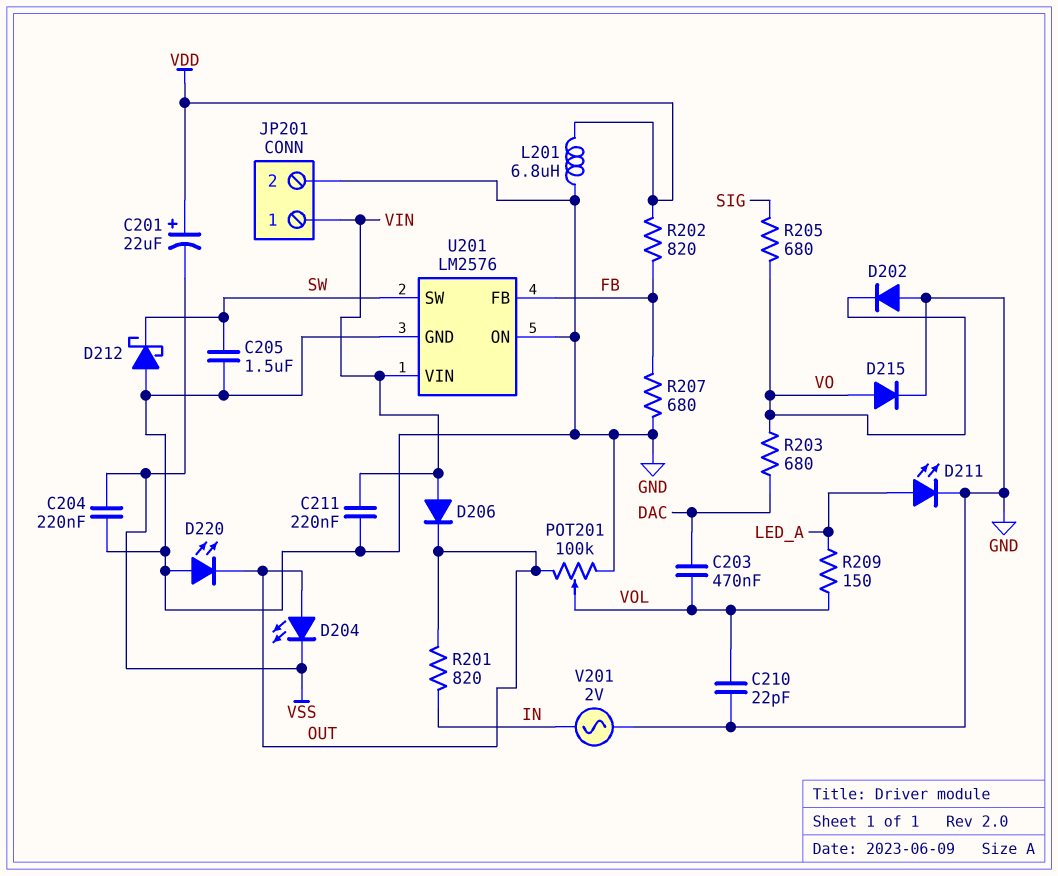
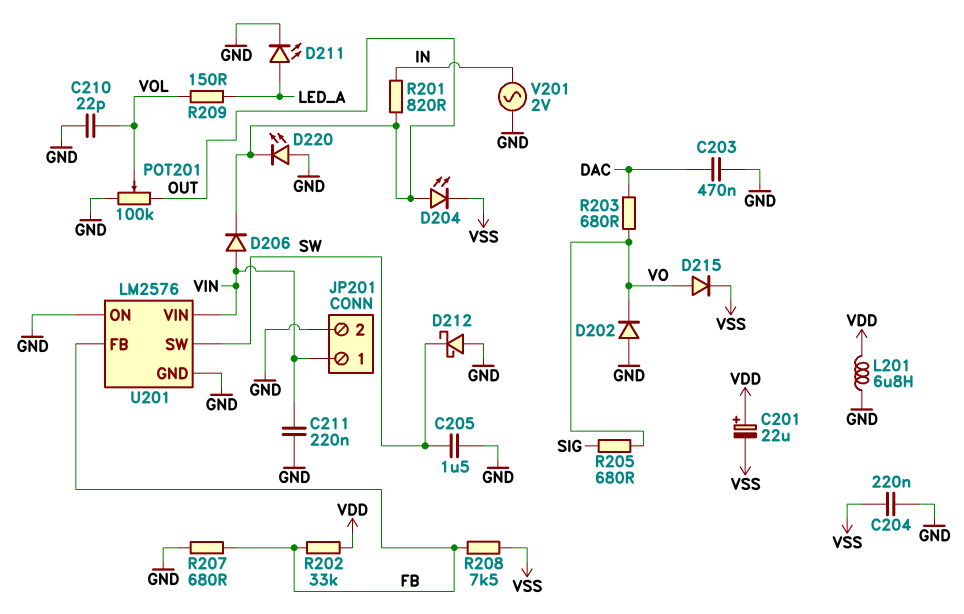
C203: 470nF (DAC, VOL) -> 470nF (DAC, GND)
D215: diode (A VO, K GND) -> diode (A VO, K VSS)
R202: 820 (FB, VDD) -> 33k (FB, VDD)
R208: none -> 7.5k (FB, VSS)

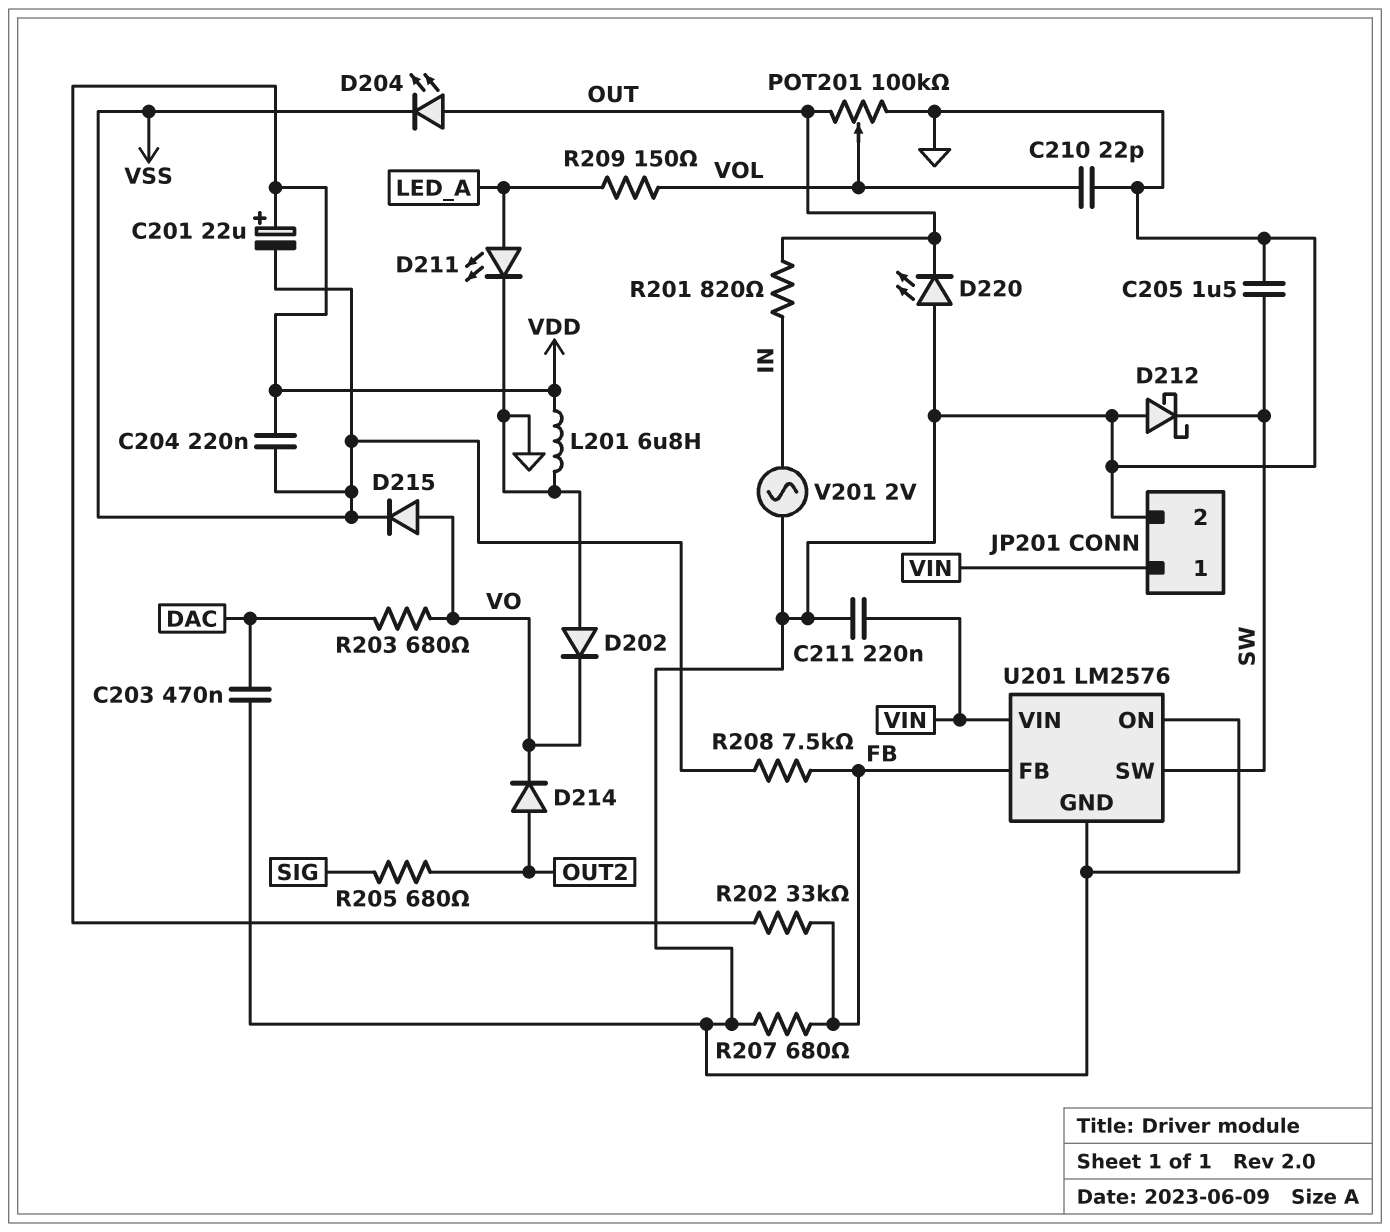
C204: 220nF (GND, VSS) -> 220nF (VDD, VSS)
D206: diode (A VIN, K OUT) -> none
D214: none -> diode (A OUT2, K VO)
R205: 680 (SIG, VO) -> 680 (OUT2, SIG)

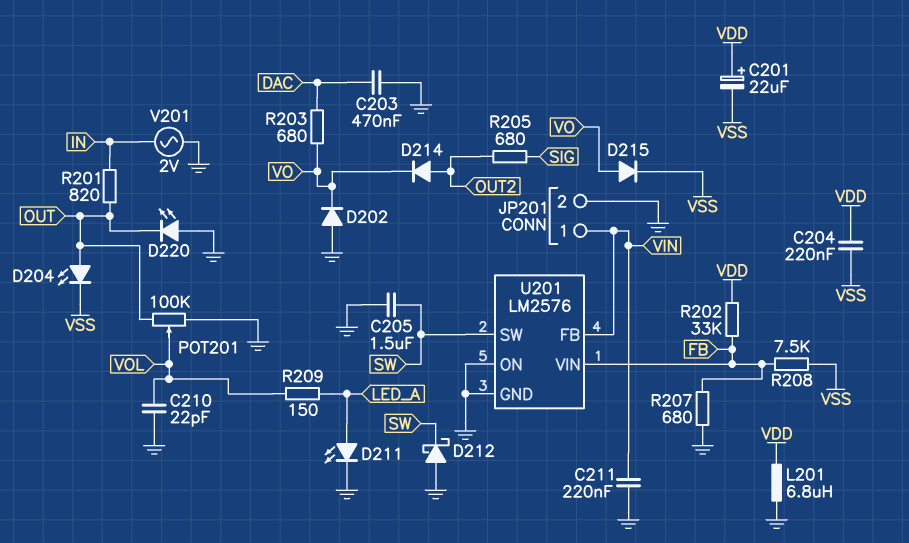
U201 pin FB: FB -> VIN
U201 pin VIN: VIN -> FB

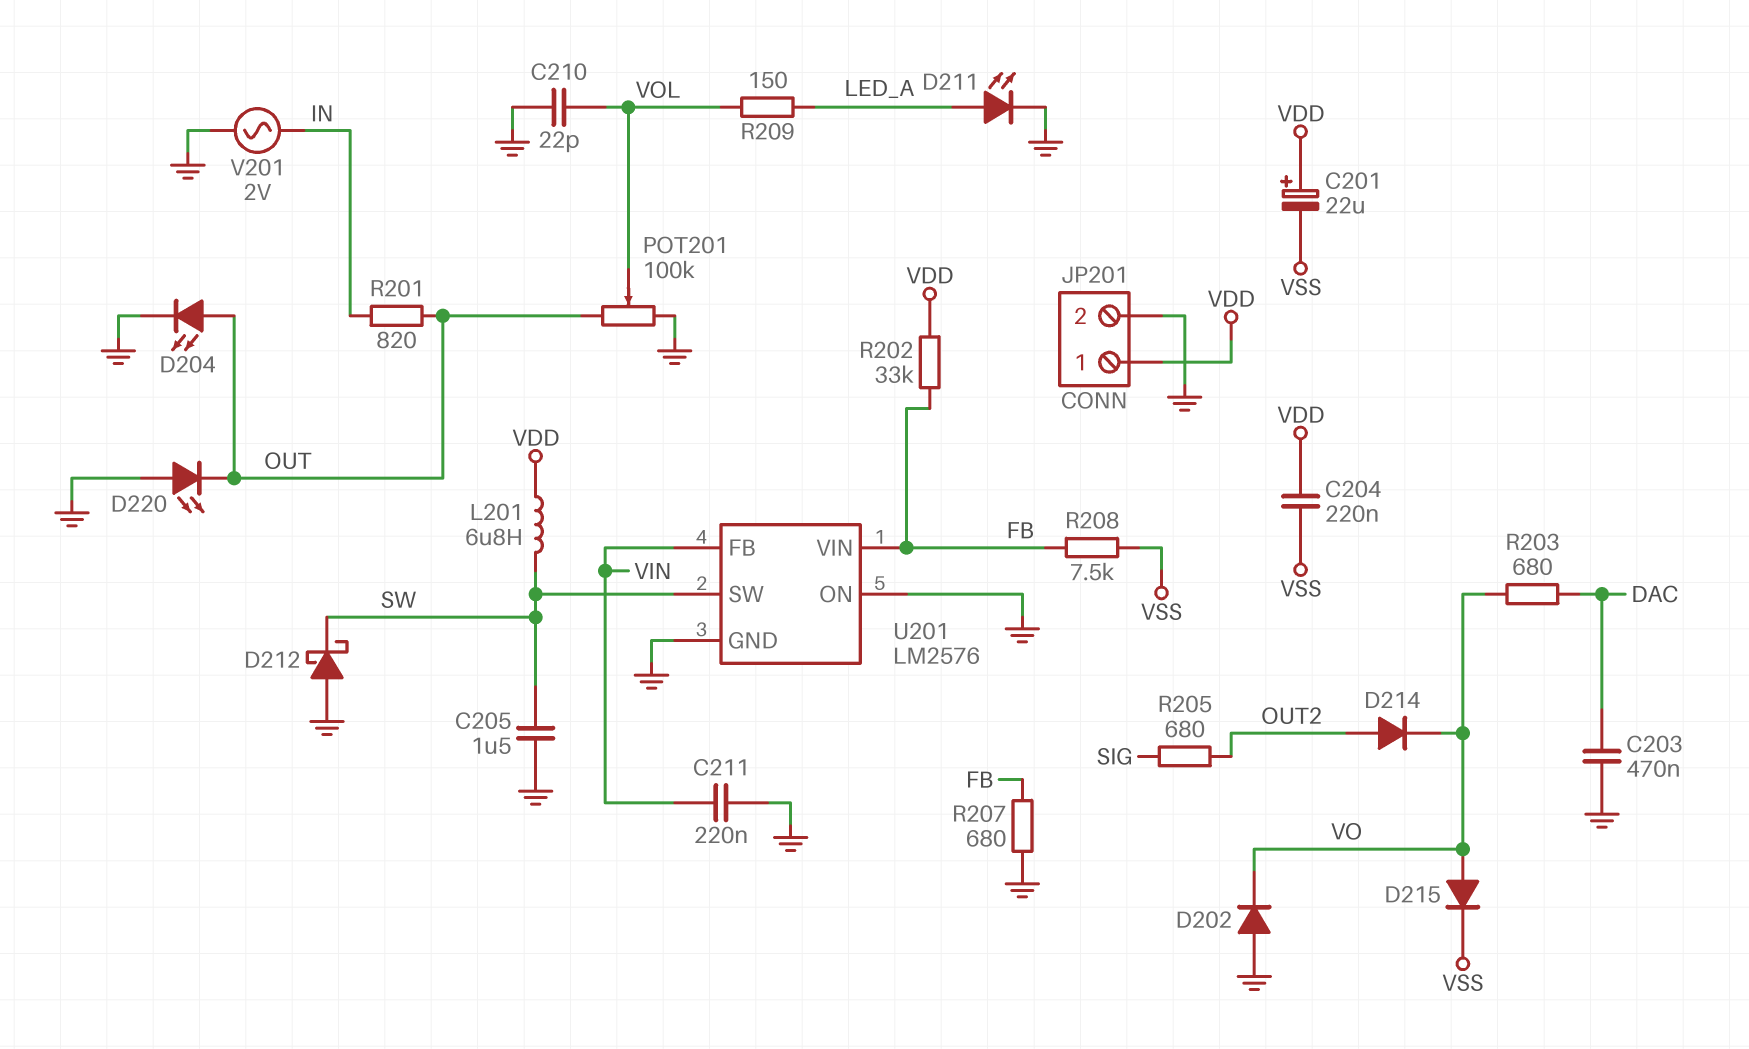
D204: LED (A OUT, K VSS) -> LED (A OUT, K GND)
JP201 pin 1: VIN -> VDD
L201: 6.8uH (GND, VDD) -> 6.8uH (SW, VDD)

